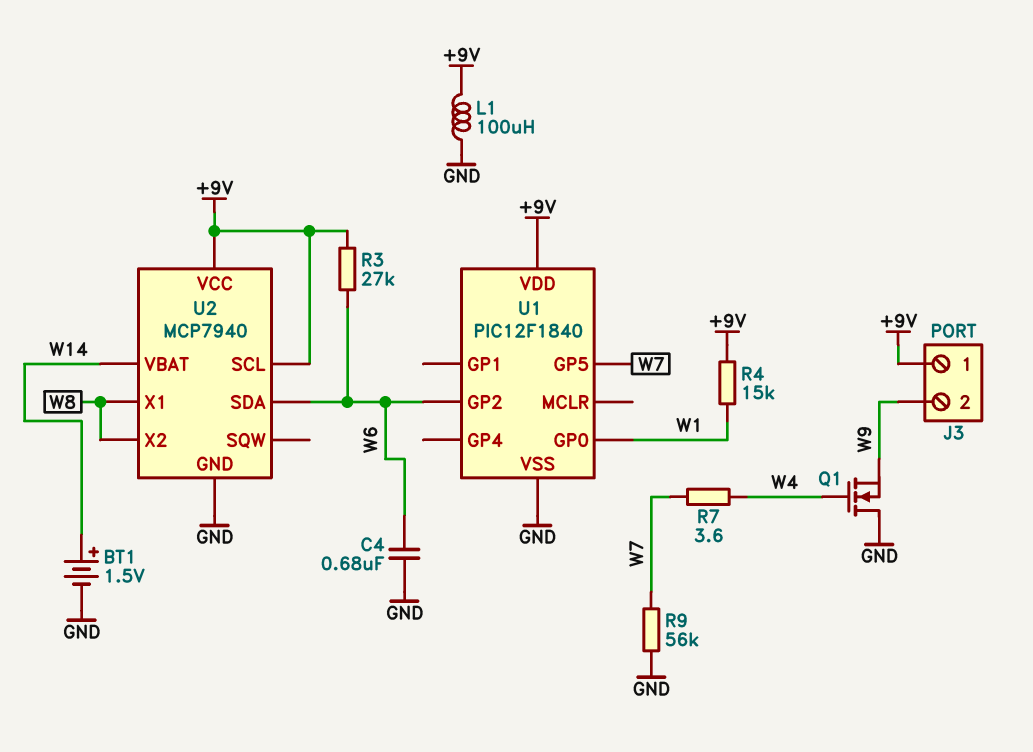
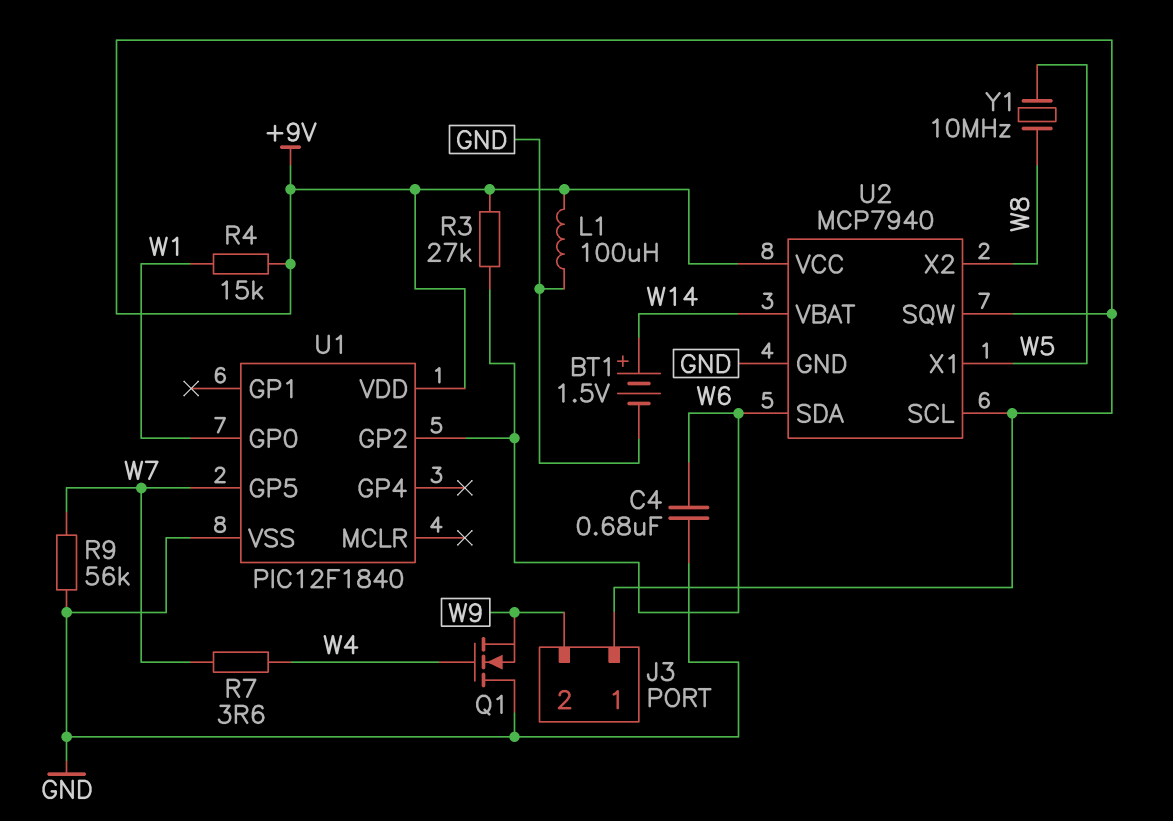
U2 pin SQW: none -> +9V
U2 pin X1: W8 -> W5
Y1: none -> 10MHz (W5, W8)

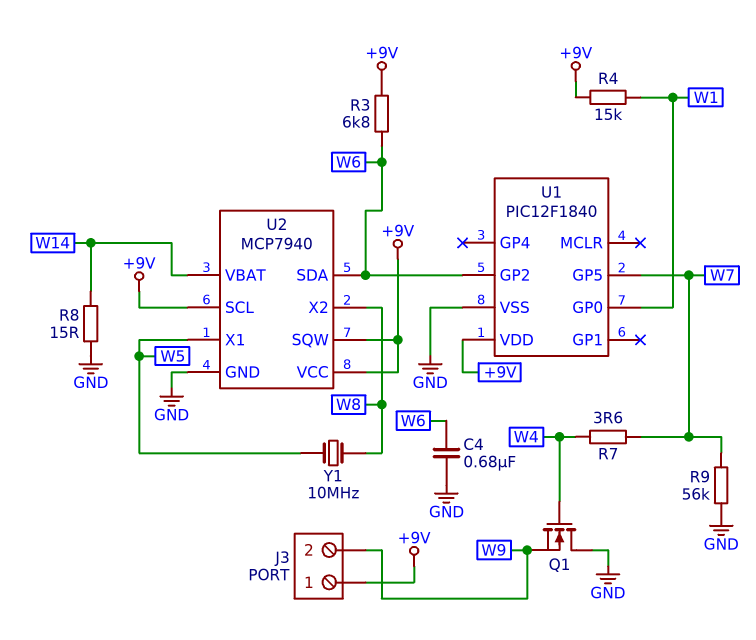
BT1: 1.5V (plus W14, minus GND) -> none
L1: 100uH (+9V, GND) -> none
R3: 27k (+9V, W6) -> 6.8k (+9V, W6)
R8: none -> 15 (GND, W14)

